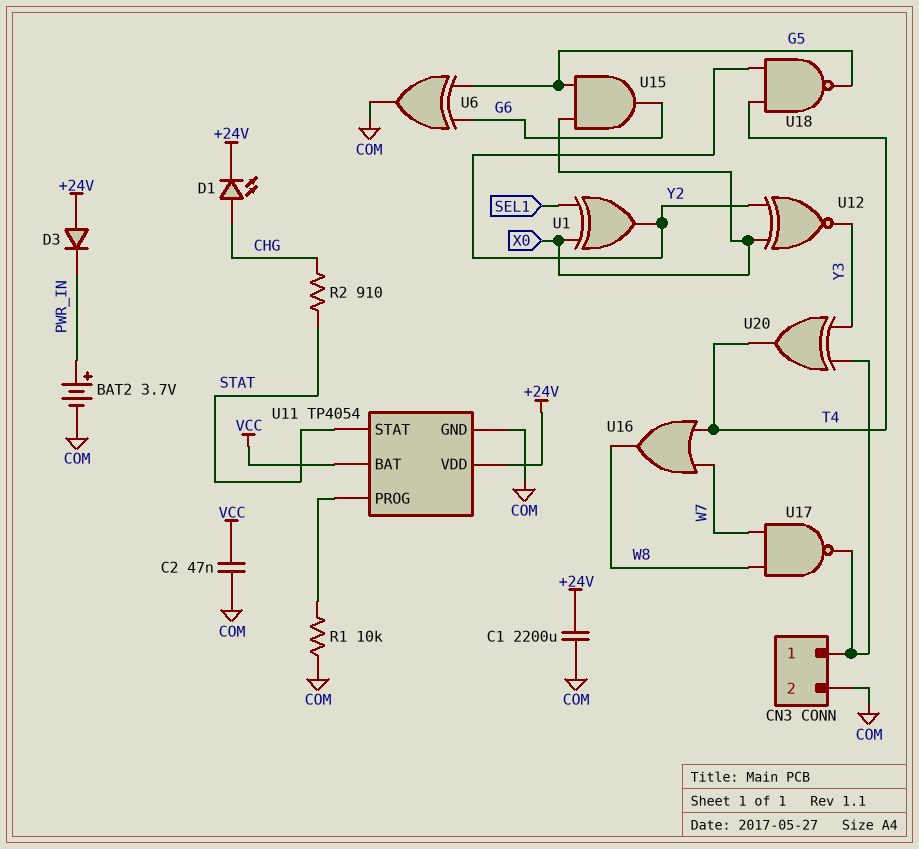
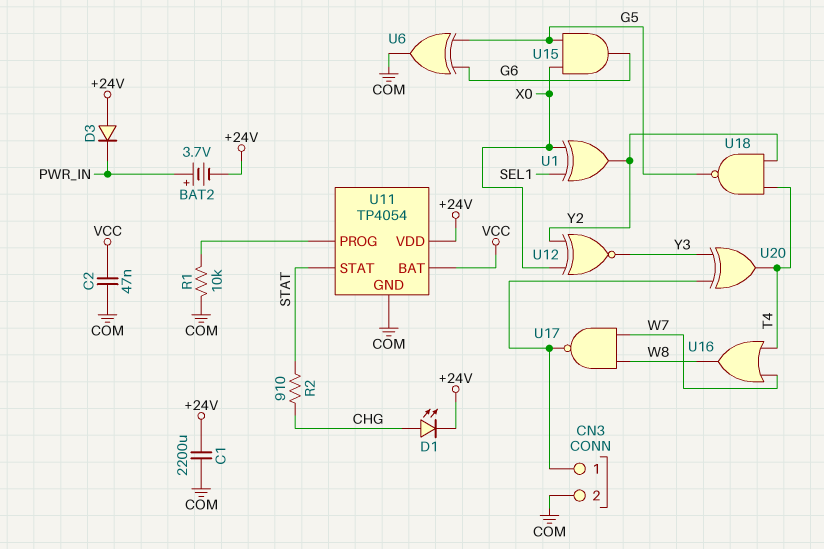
BAT2: 3.7V (plus PWR_IN, minus COM) -> 3.7V (plus PWR_IN, minus +24V)

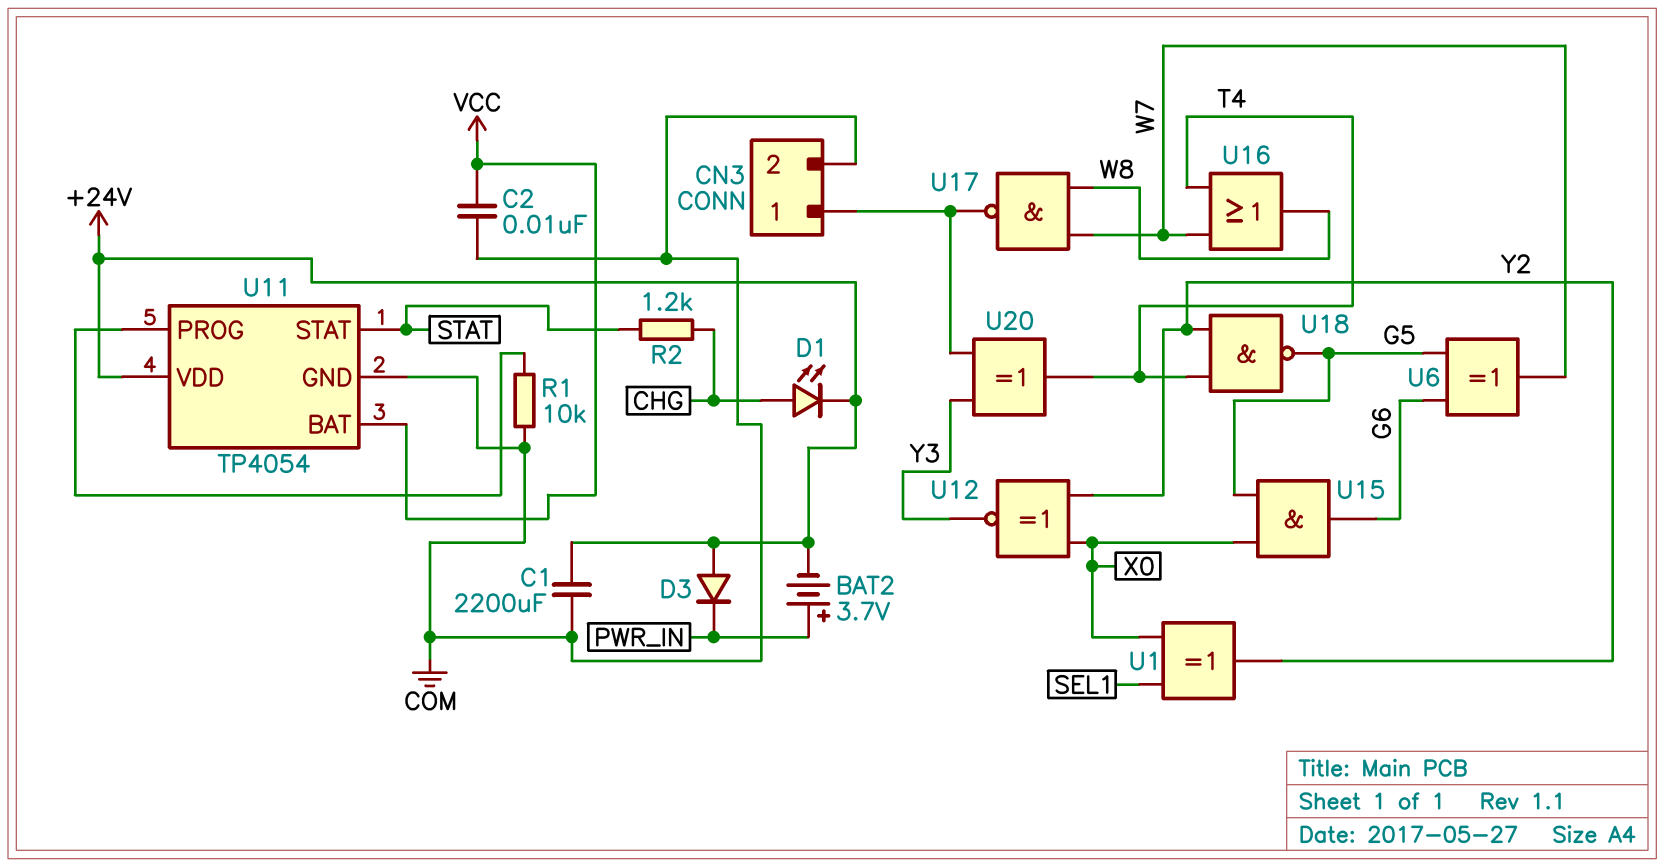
C2: 47nF (COM, VCC) -> 10nF (COM, VCC)
R2: 910 (CHG, STAT) -> 1.2k (CHG, STAT)
U6: XOR (in G5, in G6, out COM) -> XOR (in G5, in G6, out W7)

